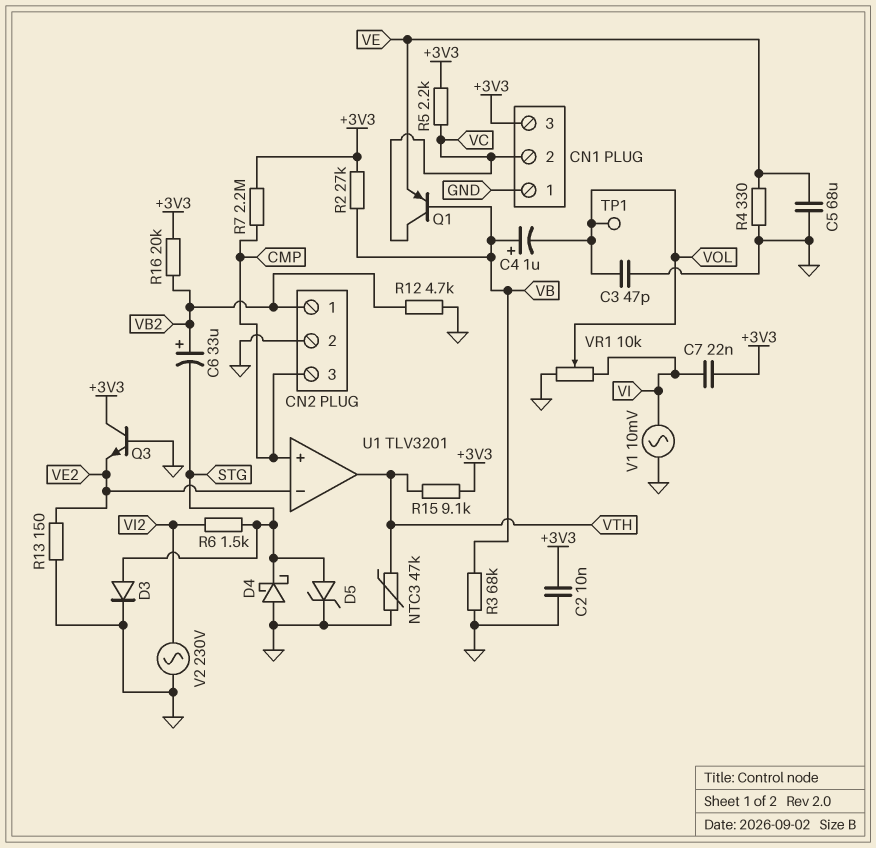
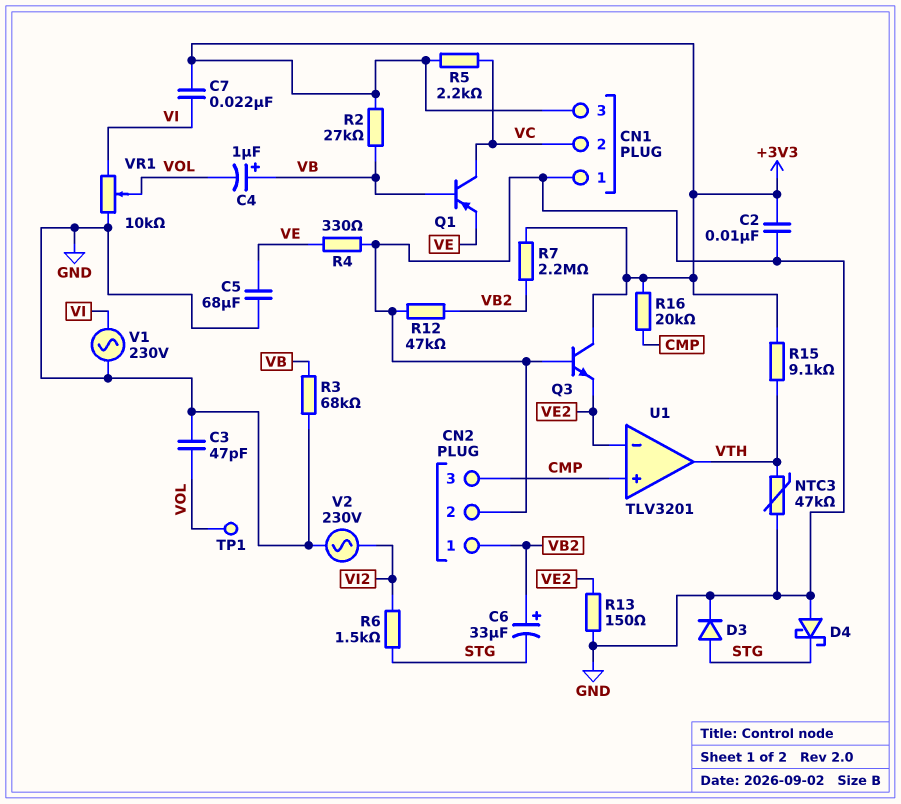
D5: zener (A STG, K GND) -> none
R7: 2.2M (+3V3, CMP) -> 2.2M (+3V3, VB2)
R12: 4.7k (GND, VB2) -> 47k (GND, VB2)
R16: 20k (+3V3, VB2) -> 20k (+3V3, CMP)
V1: AC 10mV (GND, VI) -> AC 230V (GND, VI)

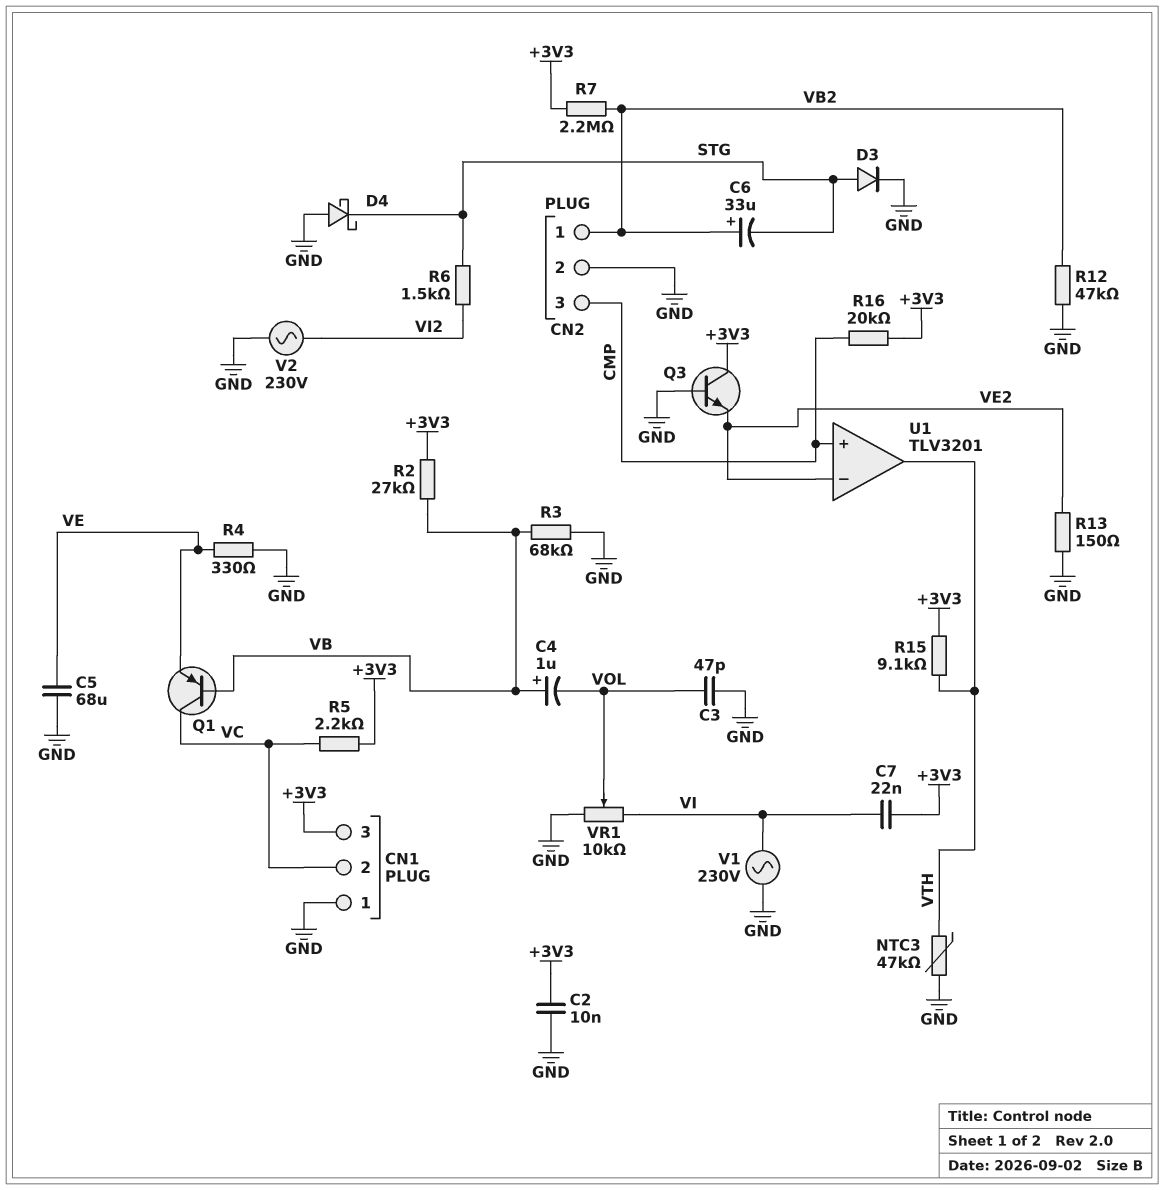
TP1: test point (VOL) -> none

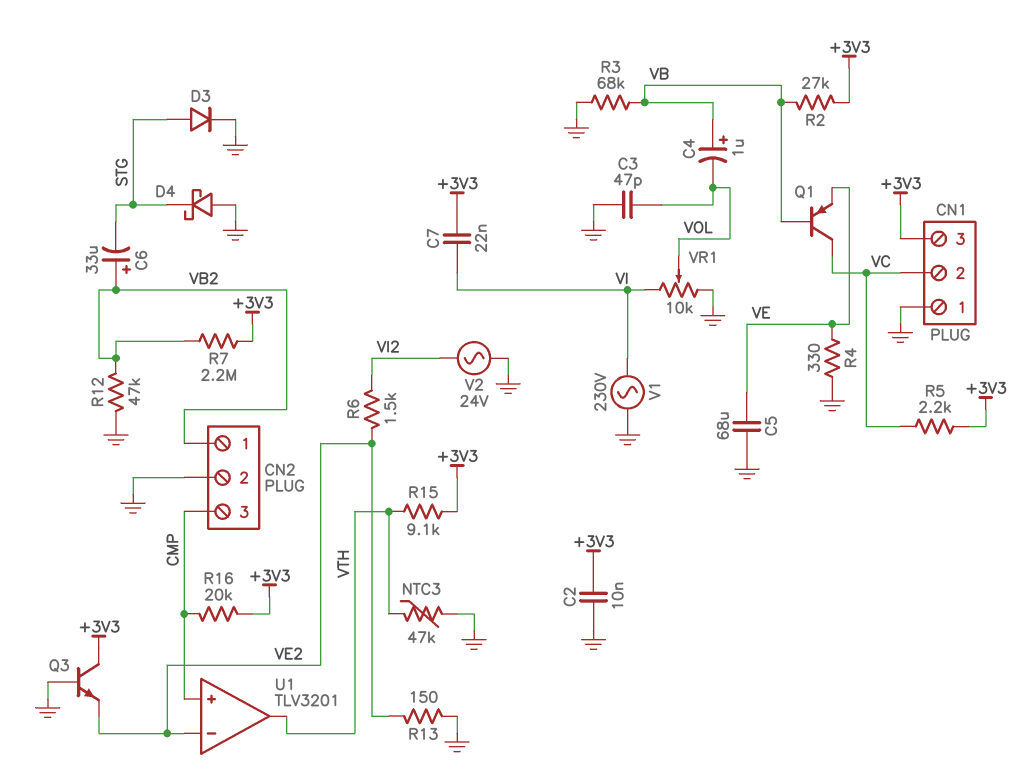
R6: 1.5k (STG, VI2) -> 1.5k (VE2, VI2)
V2: AC 230V (GND, VI2) -> AC 24V (GND, VI2)

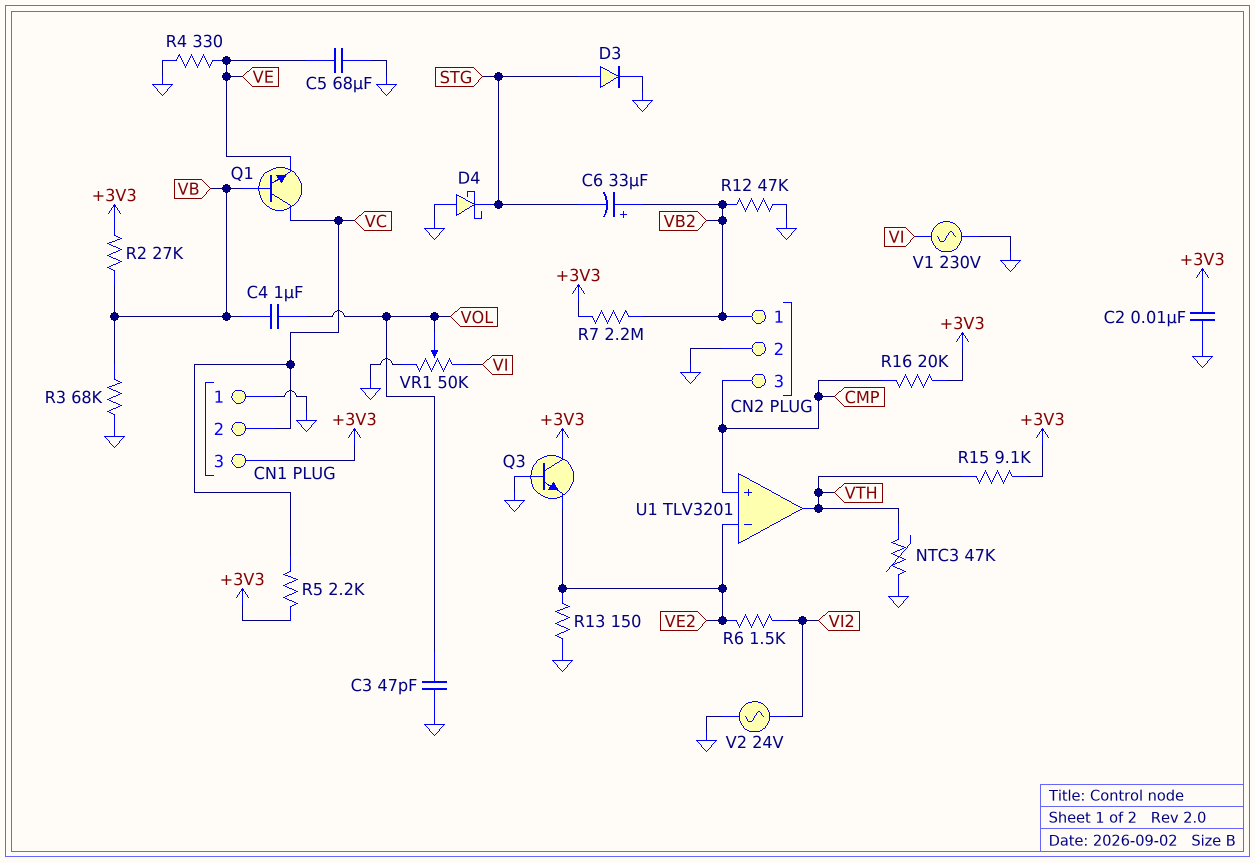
C4: 1uF (plus VB, minus VOL) -> 1uF (VB, VOL)
C7: 22nF (+3V3, VI) -> none
Q1: PNP (B VB, C VC, E VE) -> NPN (B VB, C VC, E VE)
VR1: 10k (GND, VI, wiper VOL) -> 50k (GND, VI, wiper VOL)

